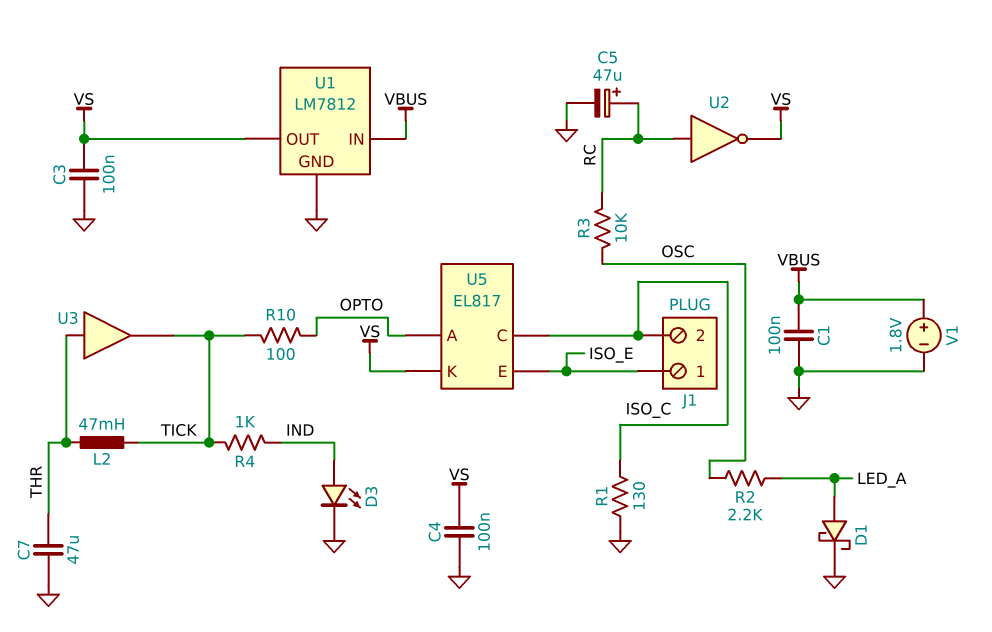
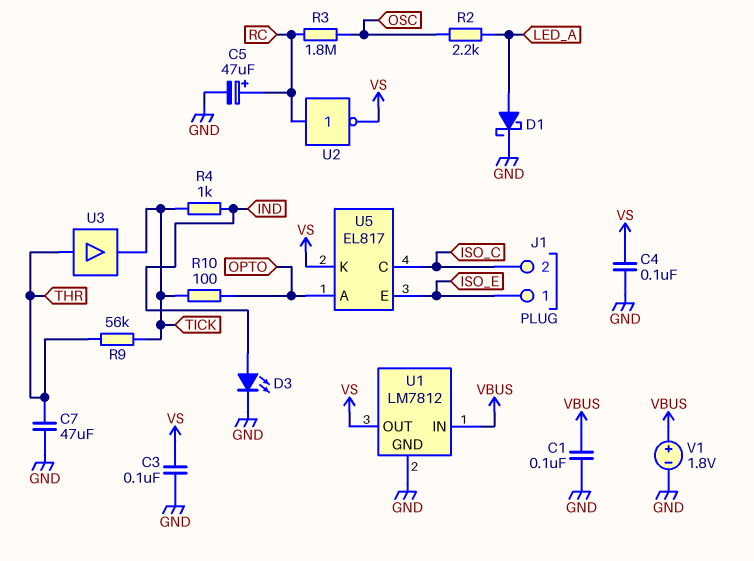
L2: 47mH (THR, TICK) -> none
R1: 130 (GND, ISO_C) -> none
R3: 10k (OSC, RC) -> 1.8M (OSC, RC)
R9: none -> 56k (THR, TICK)

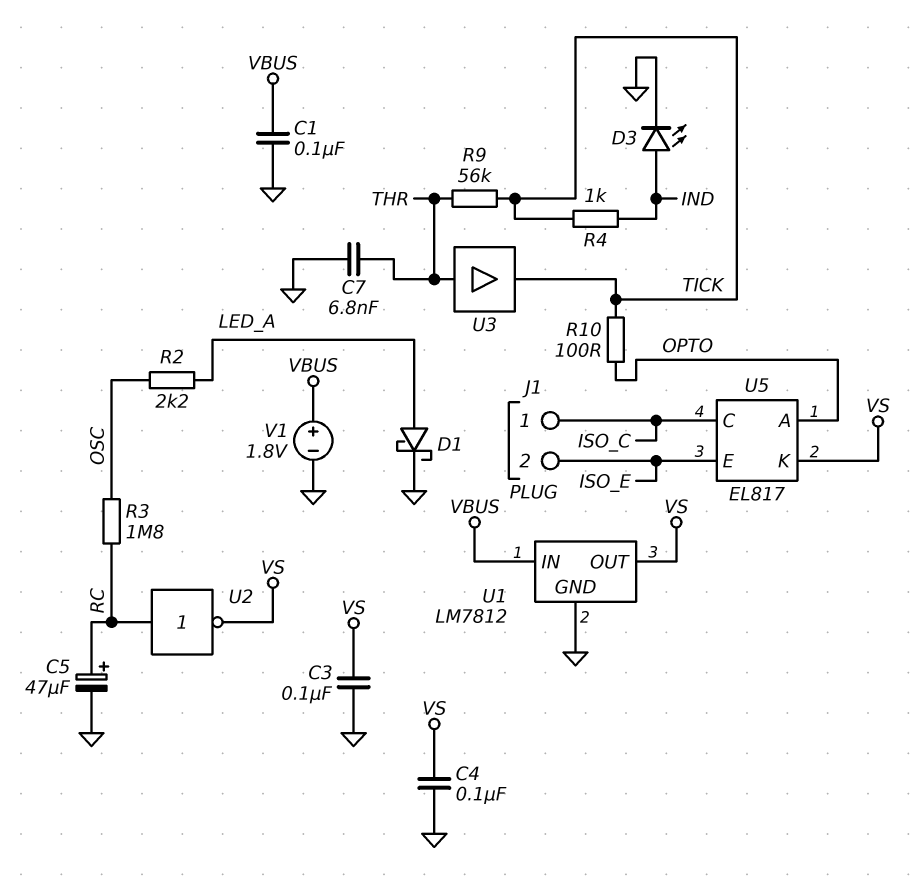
C7: 47uF (GND, THR) -> 6.8nF (GND, THR)
J1 pin 1: ISO_E -> ISO_C
J1 pin 2: ISO_C -> ISO_E

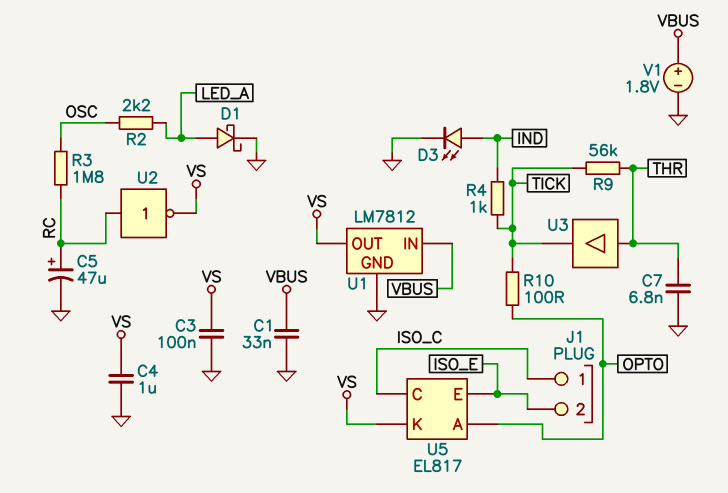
C1: 100nF (GND, VBUS) -> 33nF (GND, VBUS)
C4: 100nF (GND, VS) -> 1uF (GND, VS)

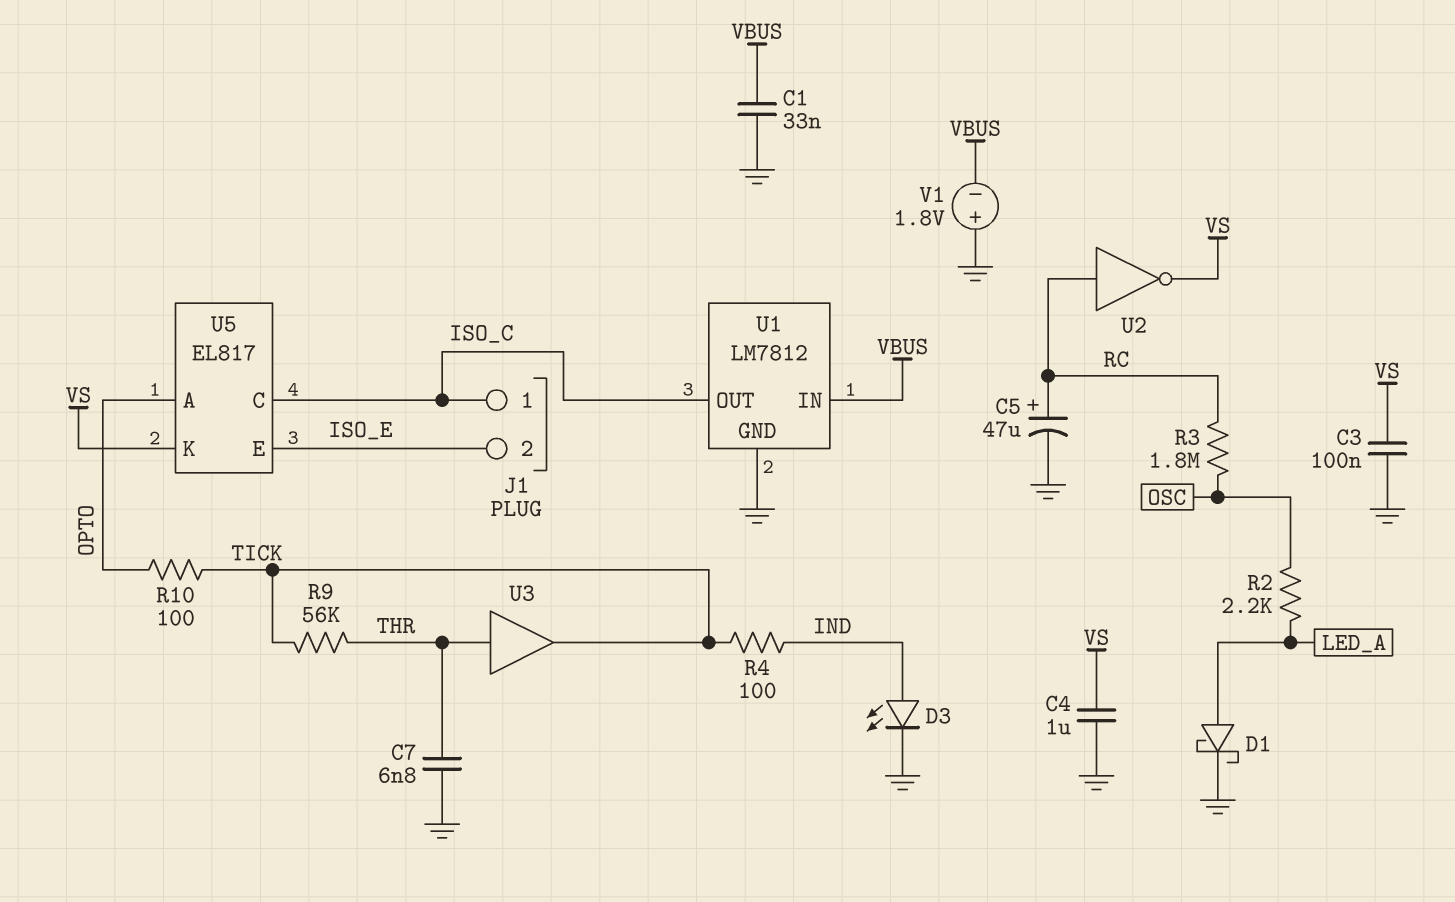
R4: 1k (IND, TICK) -> 100 (IND, TICK)
U1 pin OUT: VS -> ISO_C
V1: 1.8V (plus VBUS, minus GND) -> 1.8V (plus GND, minus VBUS)

